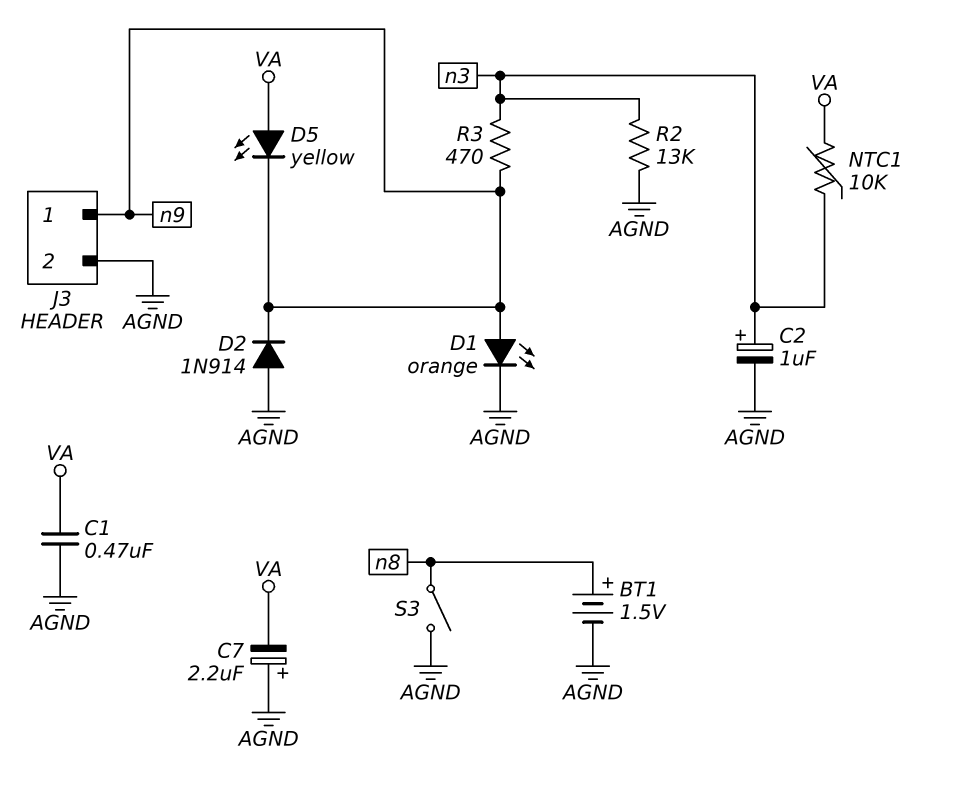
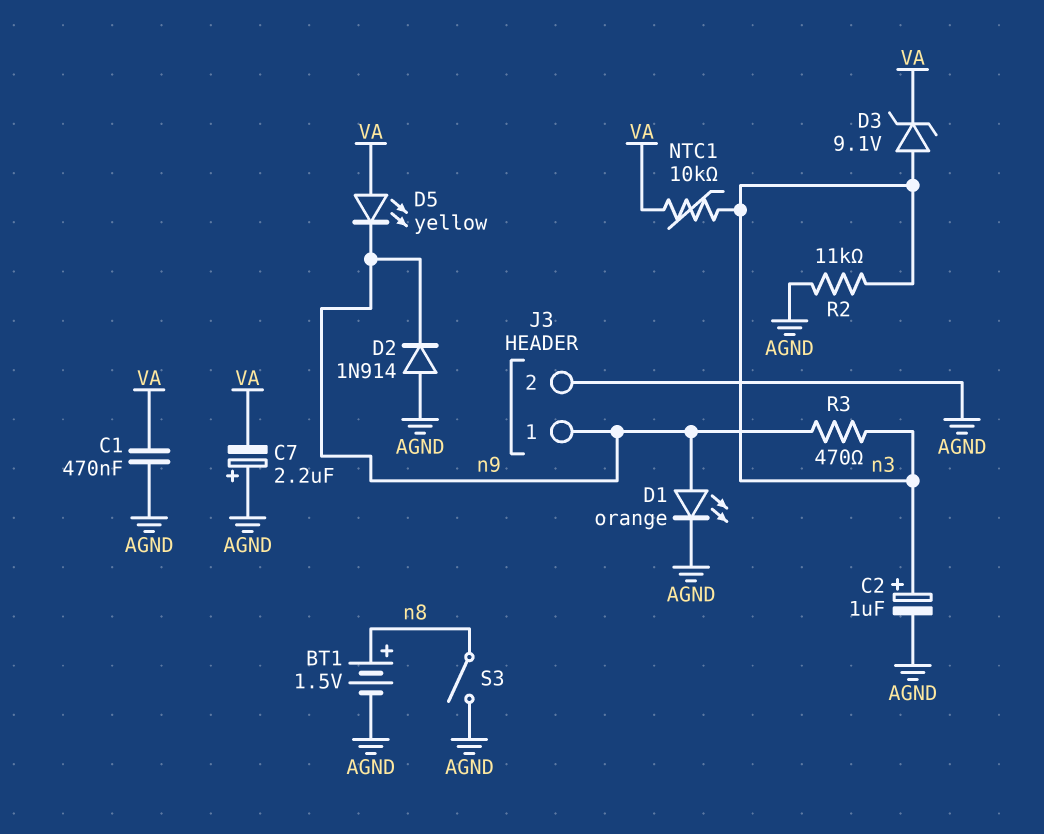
D3: none -> zener 9.1V (A n3, K VA)
R2: 13k (AGND, n3) -> 11k (AGND, n3)

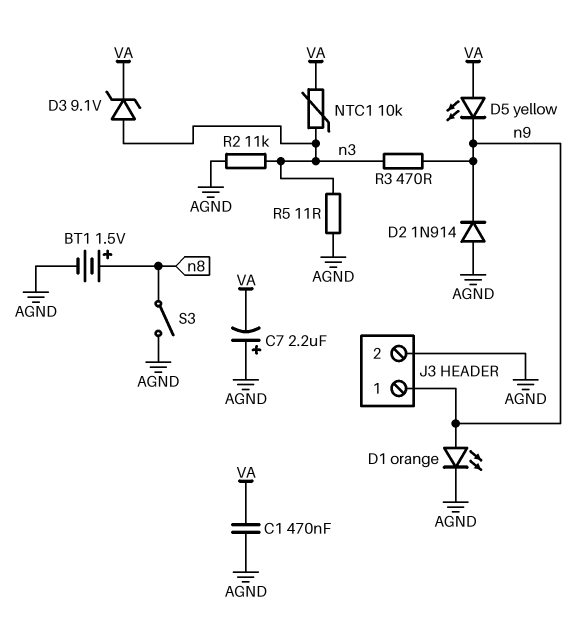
C2: 1uF (plus n3, minus AGND) -> none
R5: none -> 11 (AGND, n3)

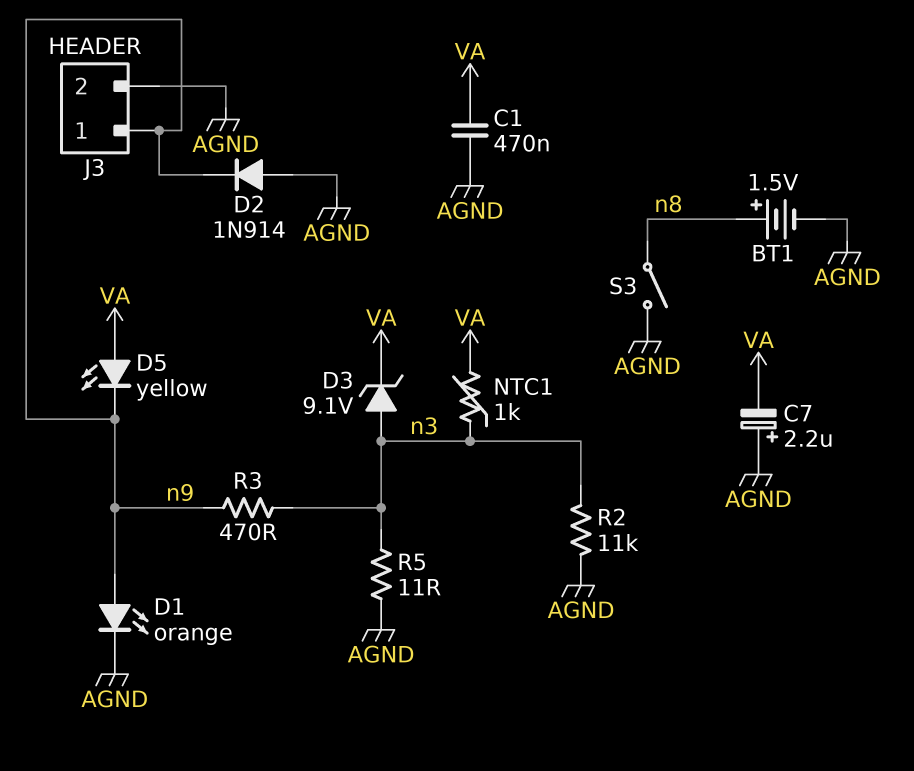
NTC1: 10k (VA, n3) -> 1k (VA, n3)

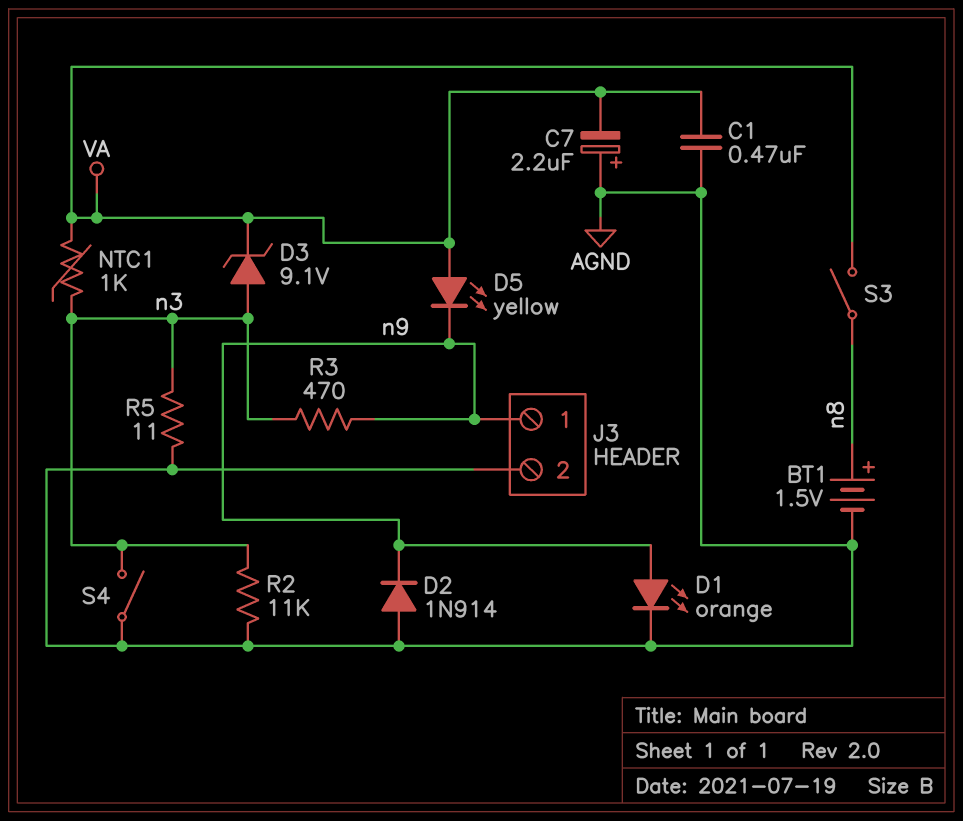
S3: switch (AGND, n8) -> switch (VA, n8)
S4: none -> switch (AGND, n3)

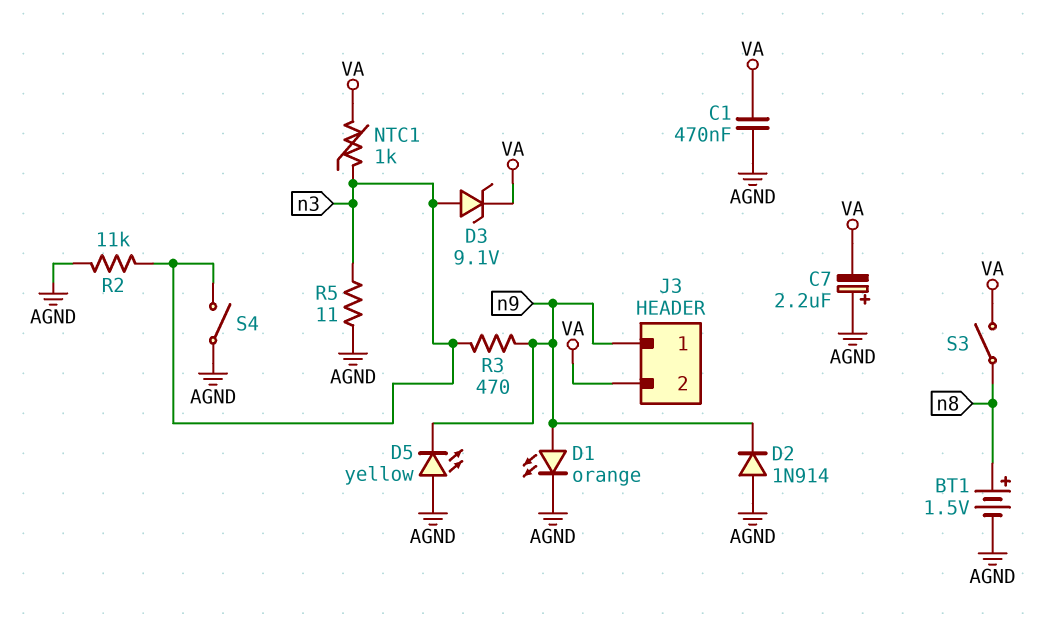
D5: LED yellow (A VA, K n9) -> LED yellow (A AGND, K n9)
J3 pin 2: AGND -> VA

